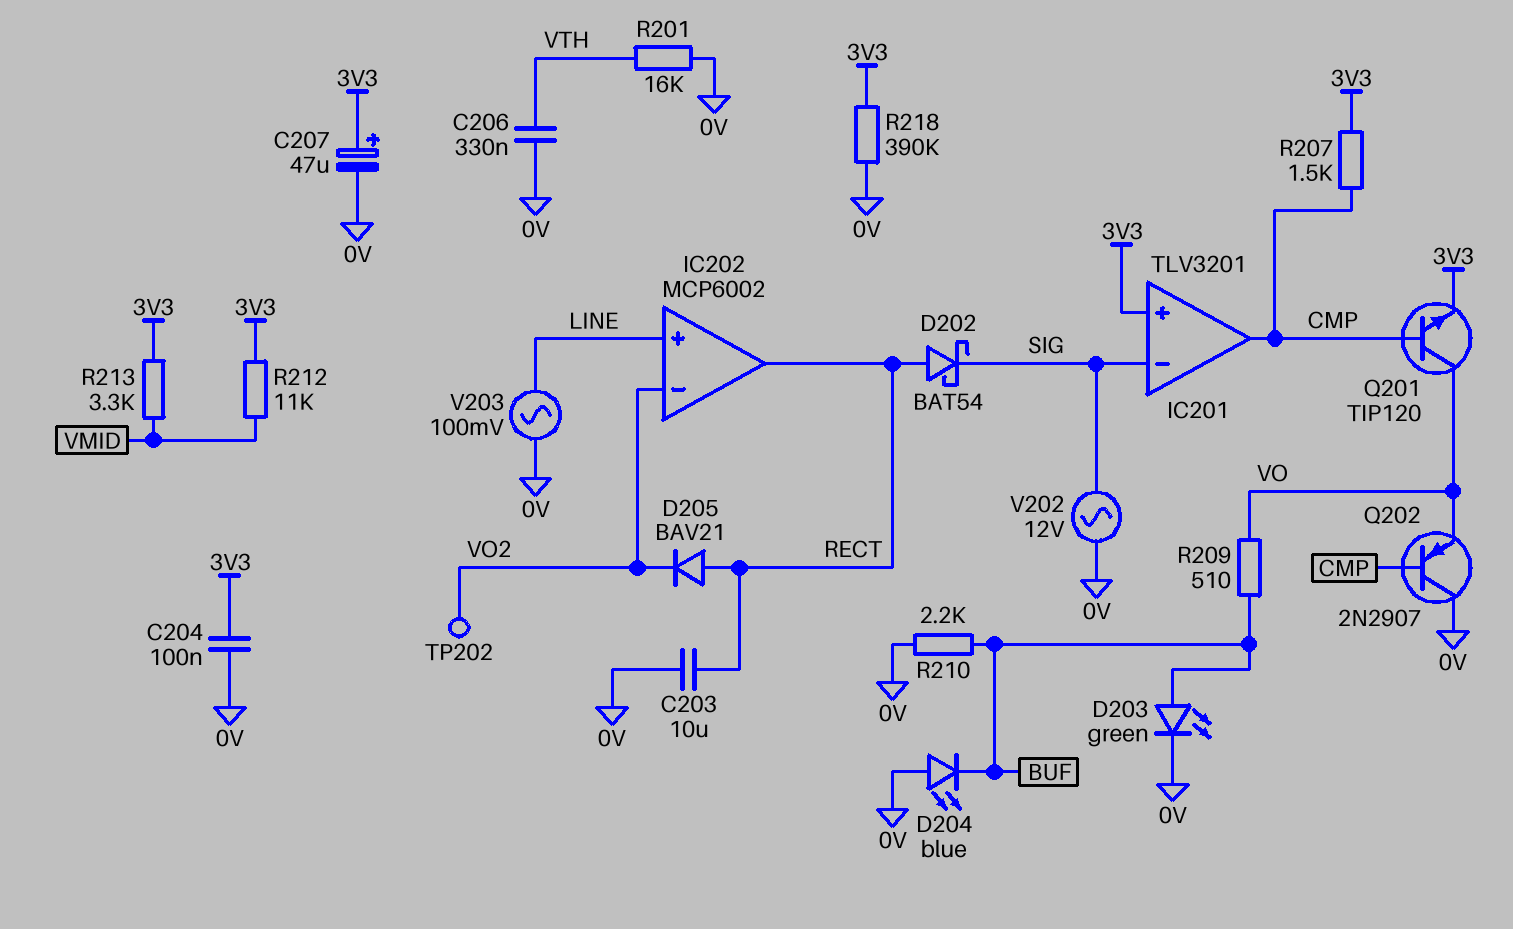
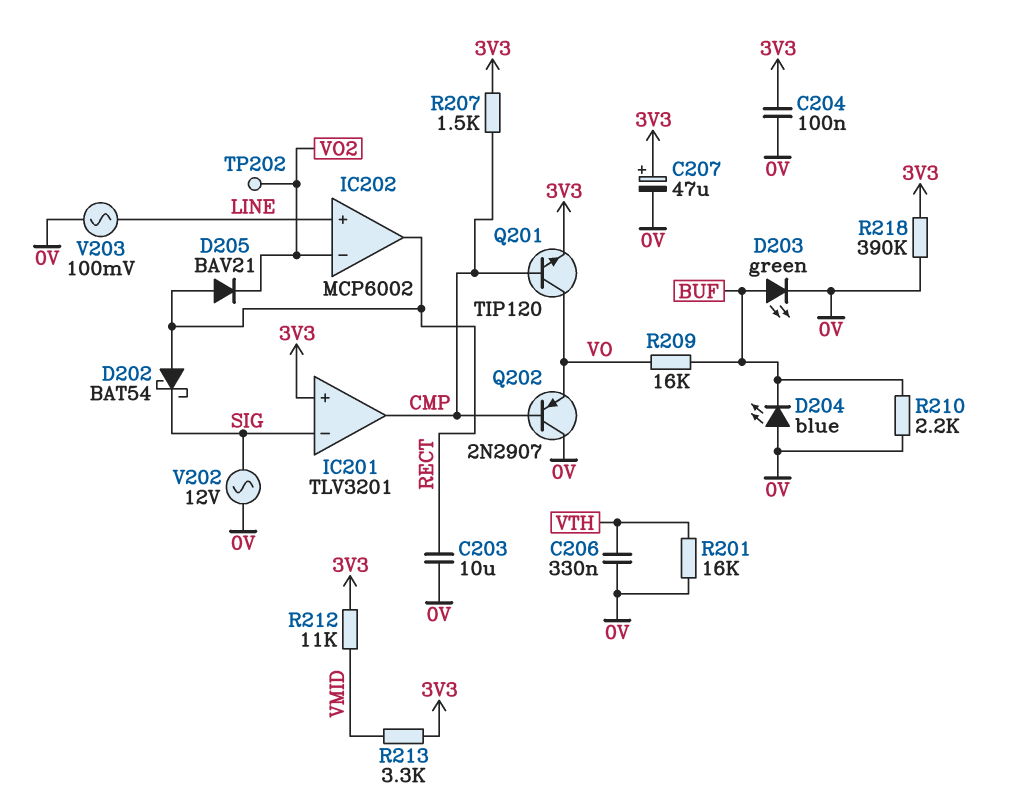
R209: 510 (BUF, VO) -> 16k (BUF, VO)

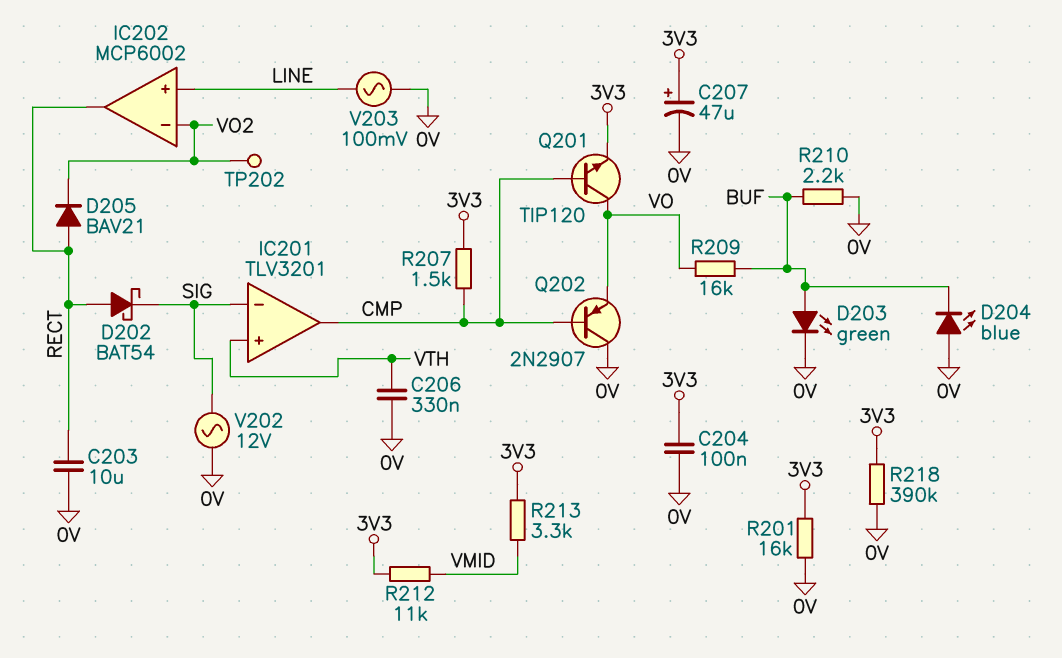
IC201 pin in+: 3V3 -> VTH
R201: 16k (0V, VTH) -> 16k (0V, 3V3)

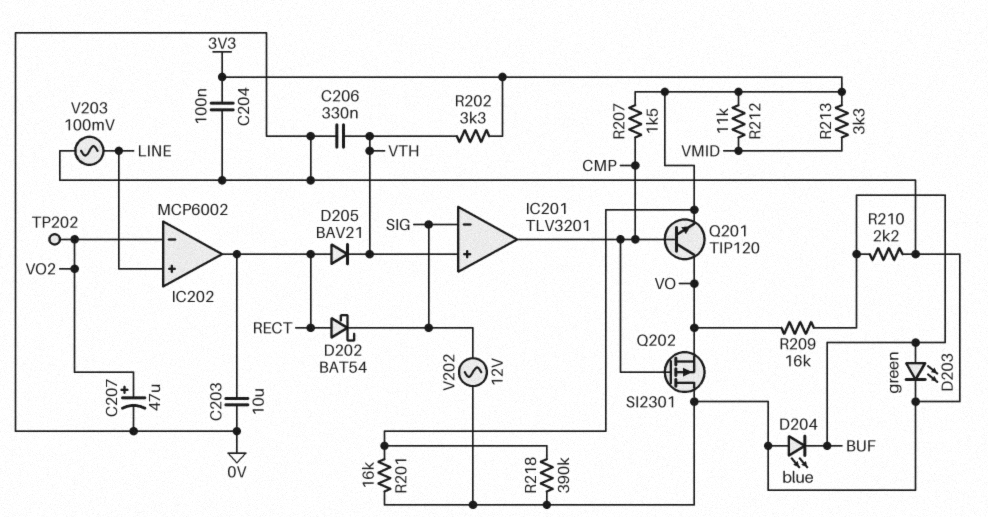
C207: 47uF (plus 3V3, minus 0V) -> 47uF (plus VO2, minus 0V)
D205: diode BAV21 (A RECT, K VO2) -> diode BAV21 (A RECT, K VTH)
Q202: PNP 2N2907 (B CMP, C 0V, E VO) -> PMOS SI2301 (G CMP, D 0V, S VO)
R202: none -> 3.3k (3V3, VTH)

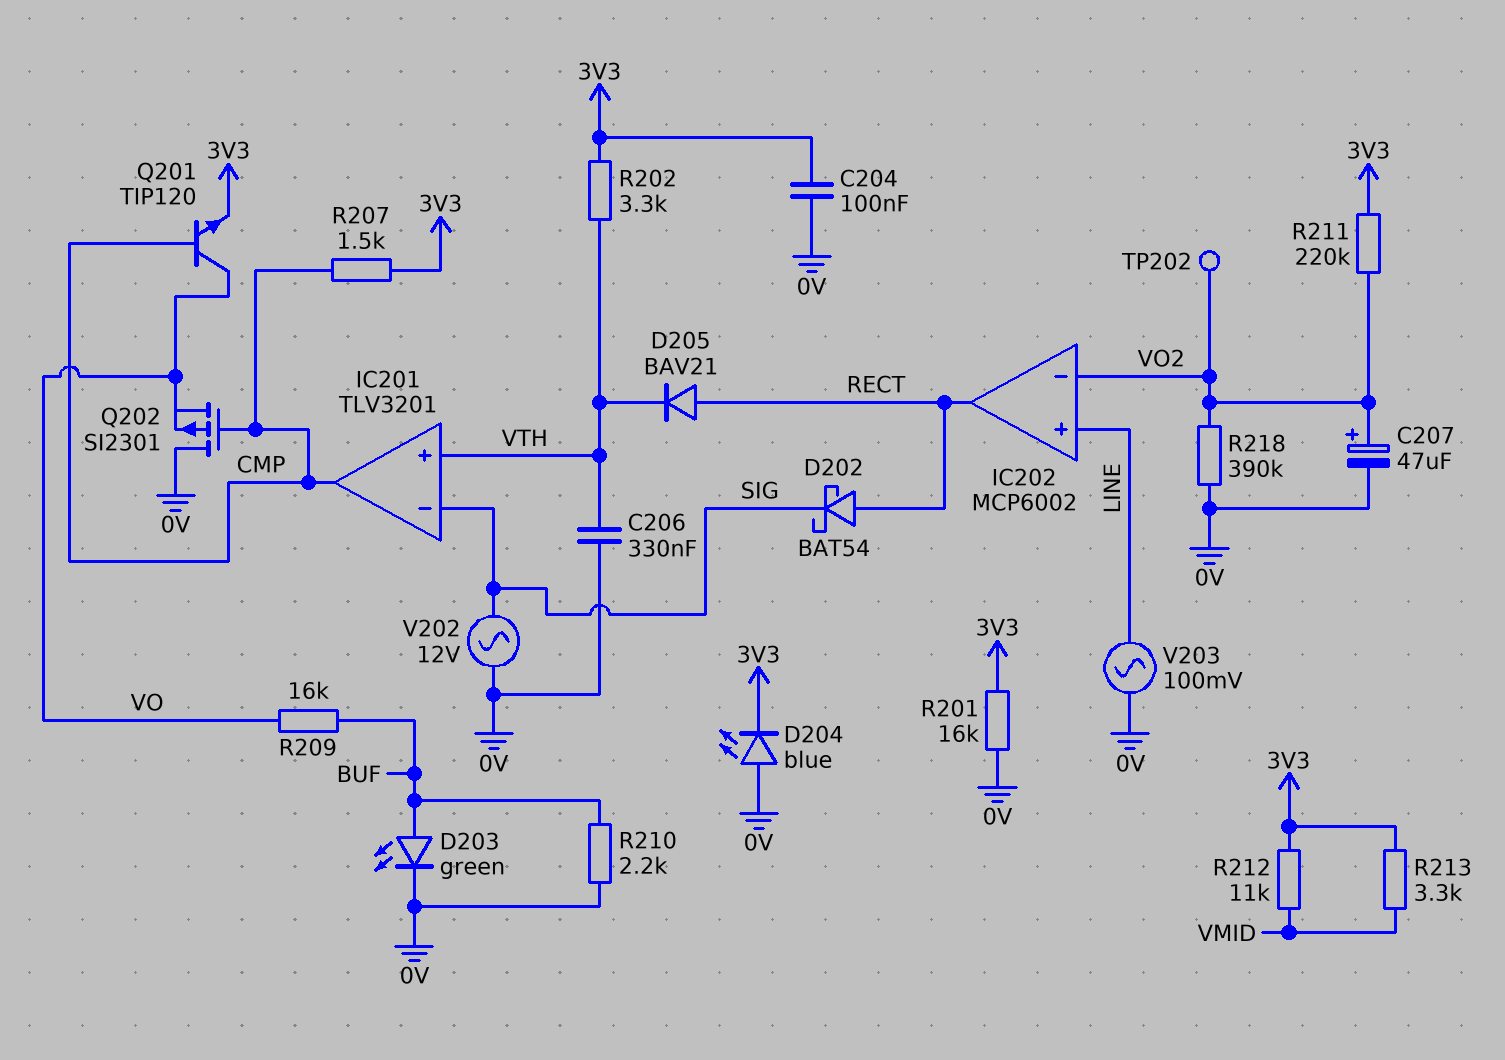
C203: 10uF (0V, RECT) -> none
D204: LED blue (A 0V, K BUF) -> LED blue (A 0V, K 3V3)
R211: none -> 220k (3V3, VO2)
R218: 390k (0V, 3V3) -> 390k (0V, VO2)

